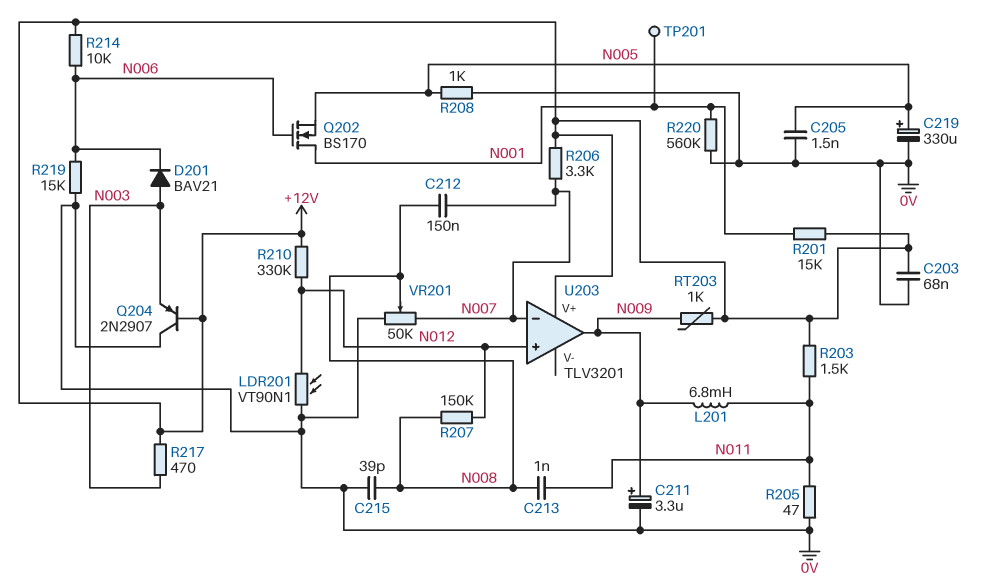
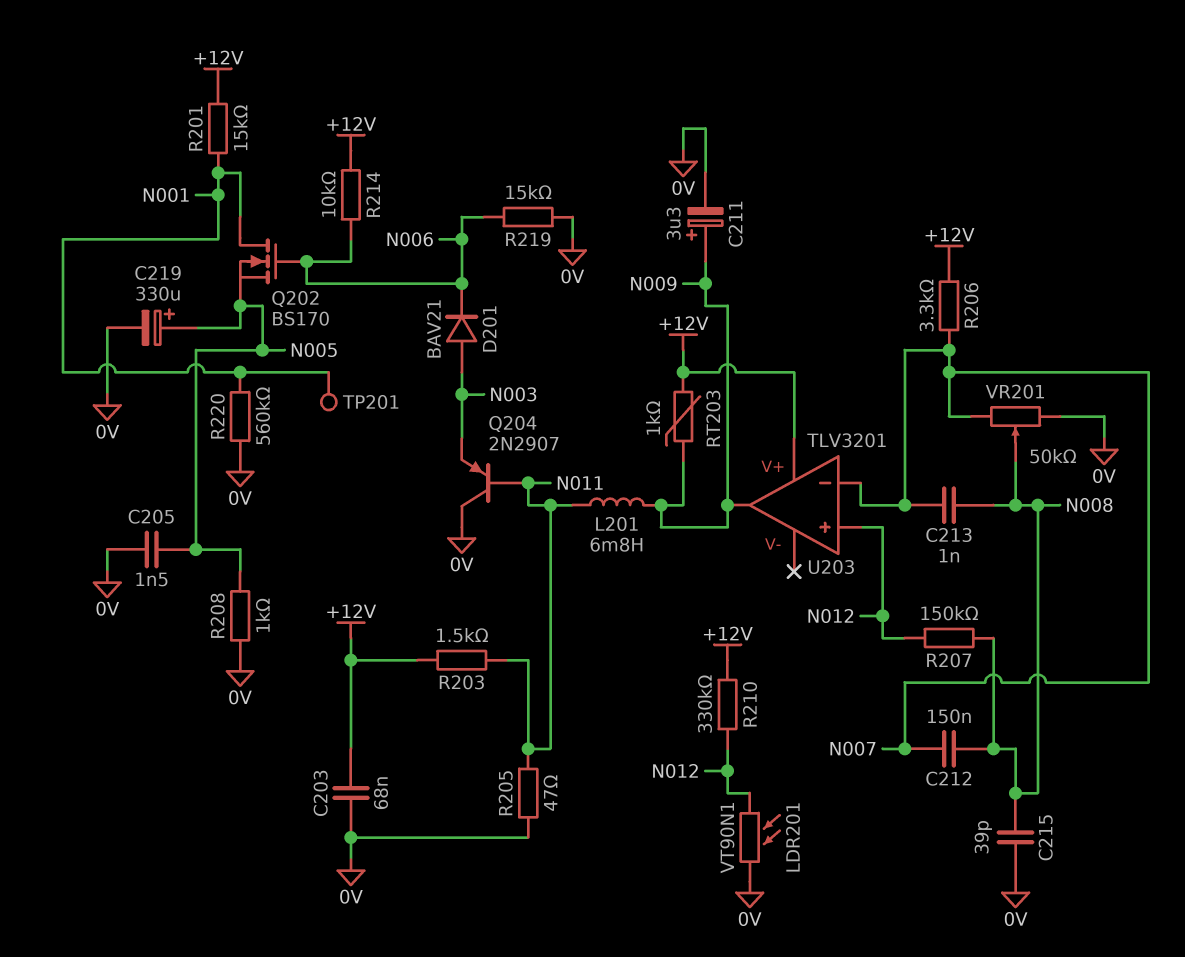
C213: 1nF (N008, N011) -> 1nF (N007, N008)
Q204: PNP 2N2907 (B +12V, C 0V, E N003) -> PNP 2N2907 (B N011, C 0V, E N003)
R217: 470 (+12V, N003) -> none

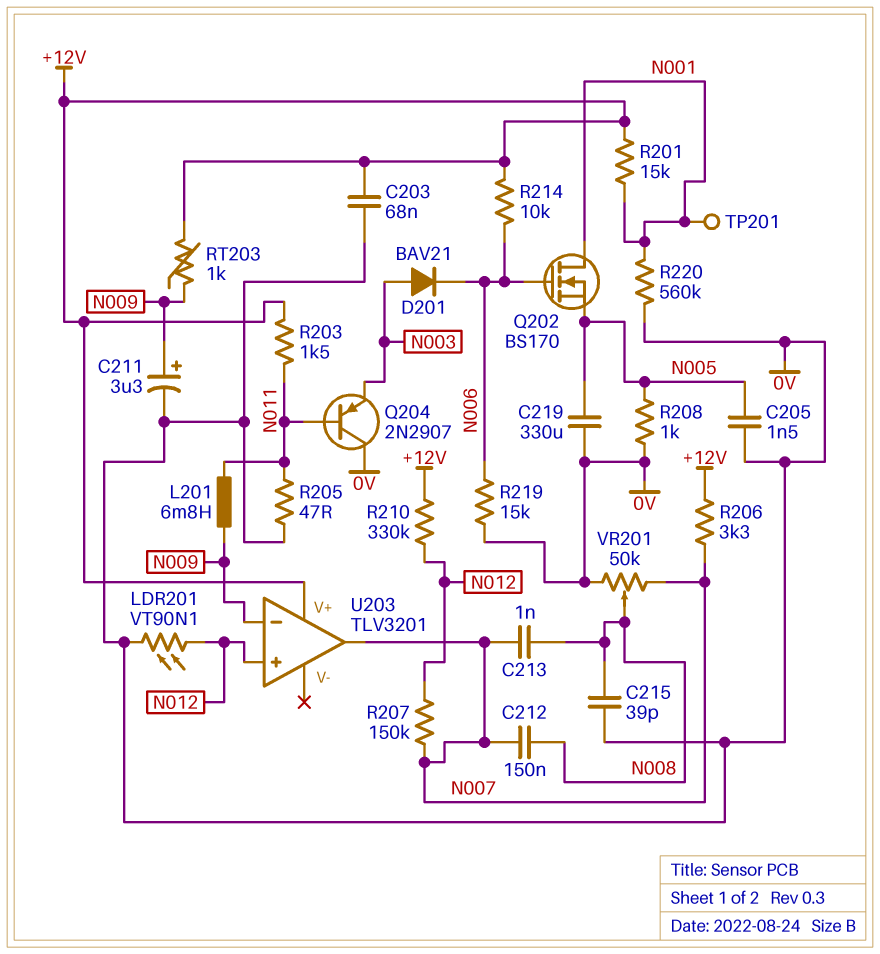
C219: 330uF (plus N005, minus 0V) -> 330uF (0V, N005)
R207: 150k (N008, N012) -> 150k (N007, N012)
U203 pin in-: N007 -> N009
U203 pin out: N009 -> N007

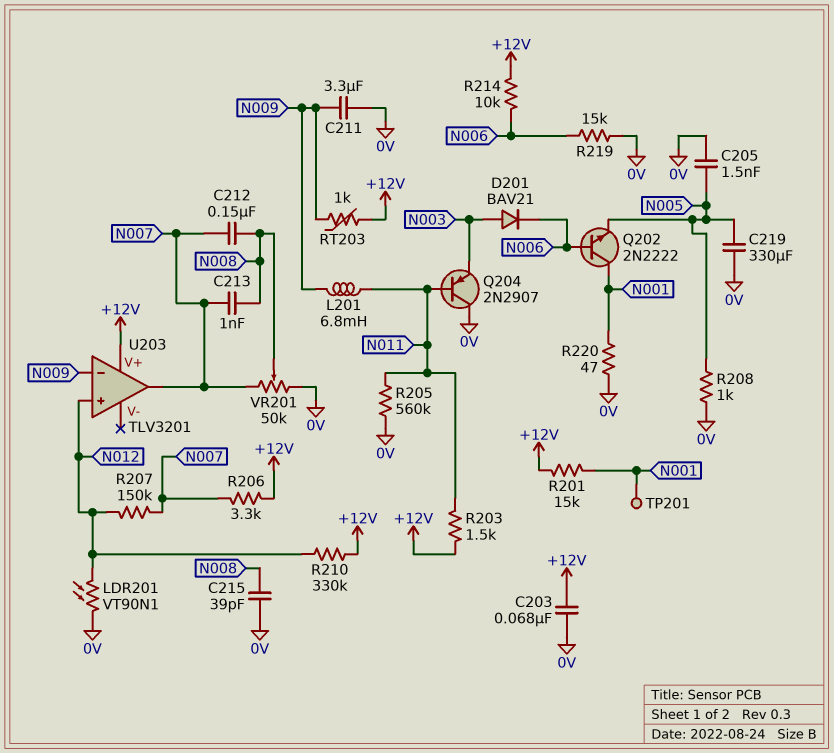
C211: 3.3uF (plus N009, minus 0V) -> 3.3uF (0V, N009)
Q202: NMOS BS170 (G N006, D N001, S N005) -> NPN 2N2222 (B N006, C N001, E N005)
R205: 47 (0V, N011) -> 560k (0V, N011)
R220: 560k (0V, N001) -> 47 (0V, N001)

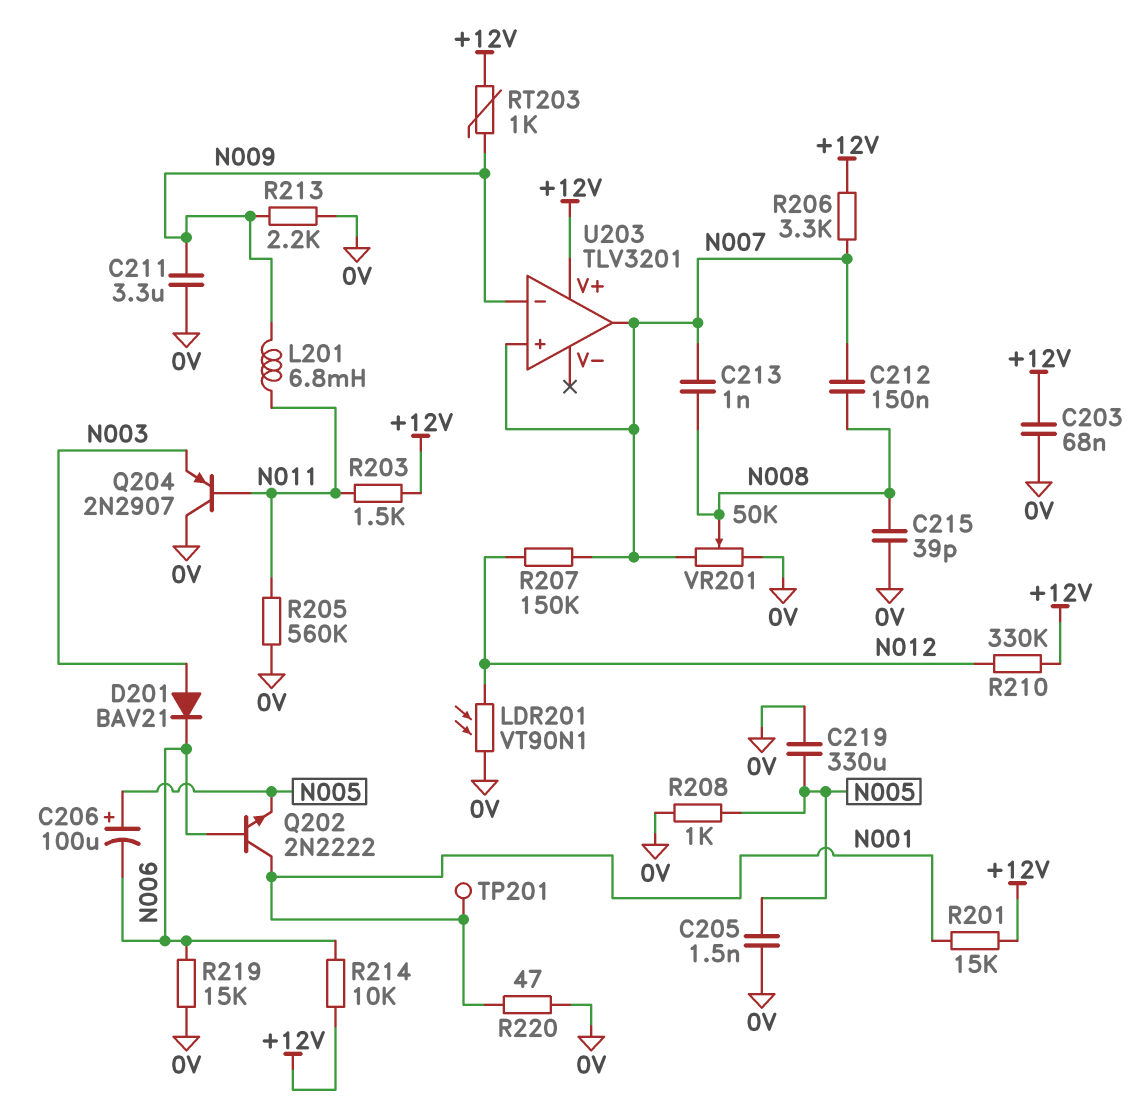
C206: none -> 100uF (plus N005, minus N006)
R213: none -> 2.2k (0V, N009)
U203 pin in+: N012 -> N007

